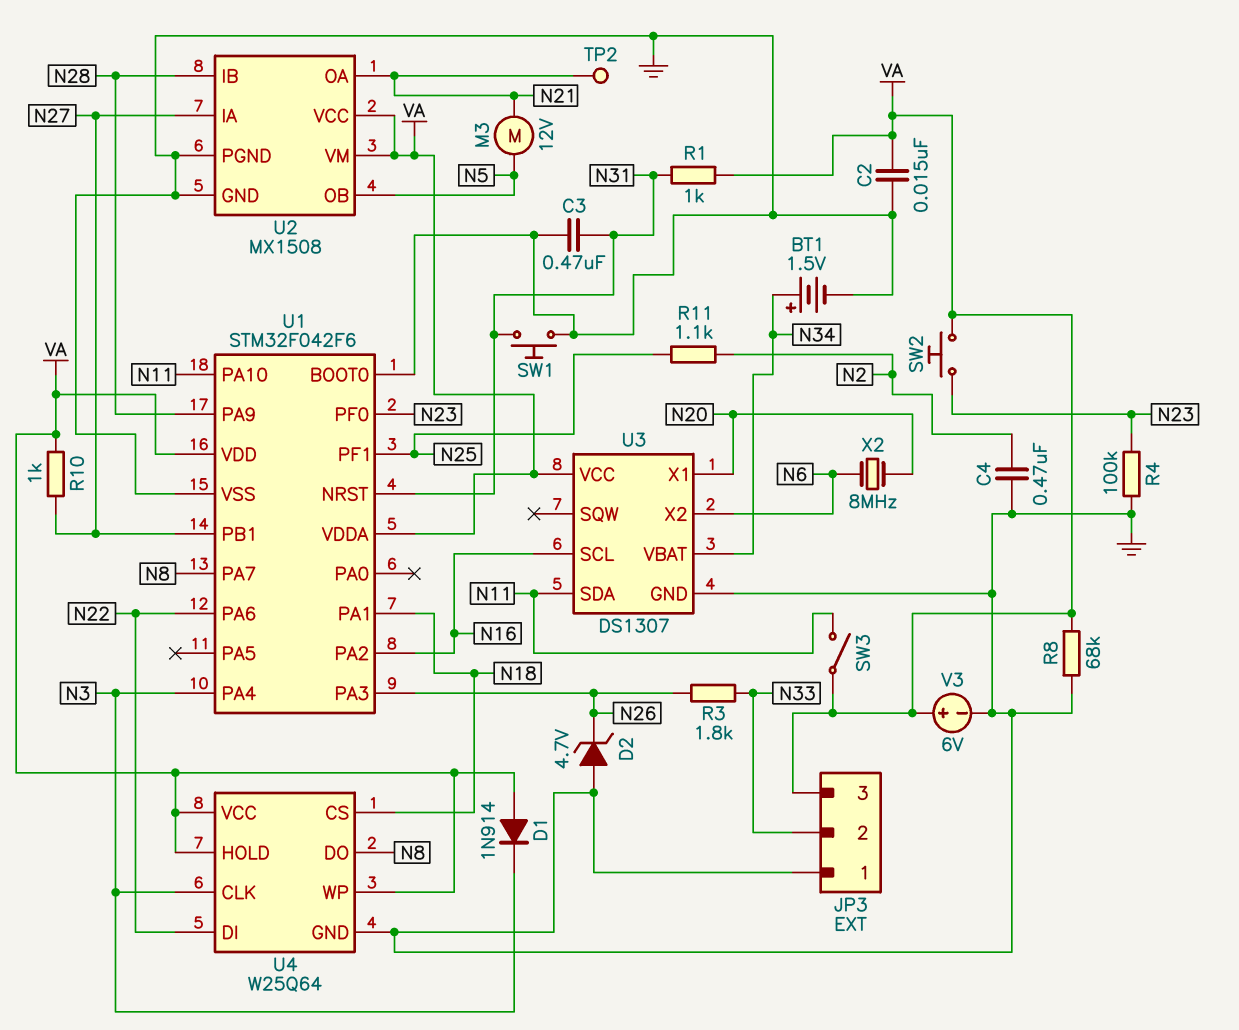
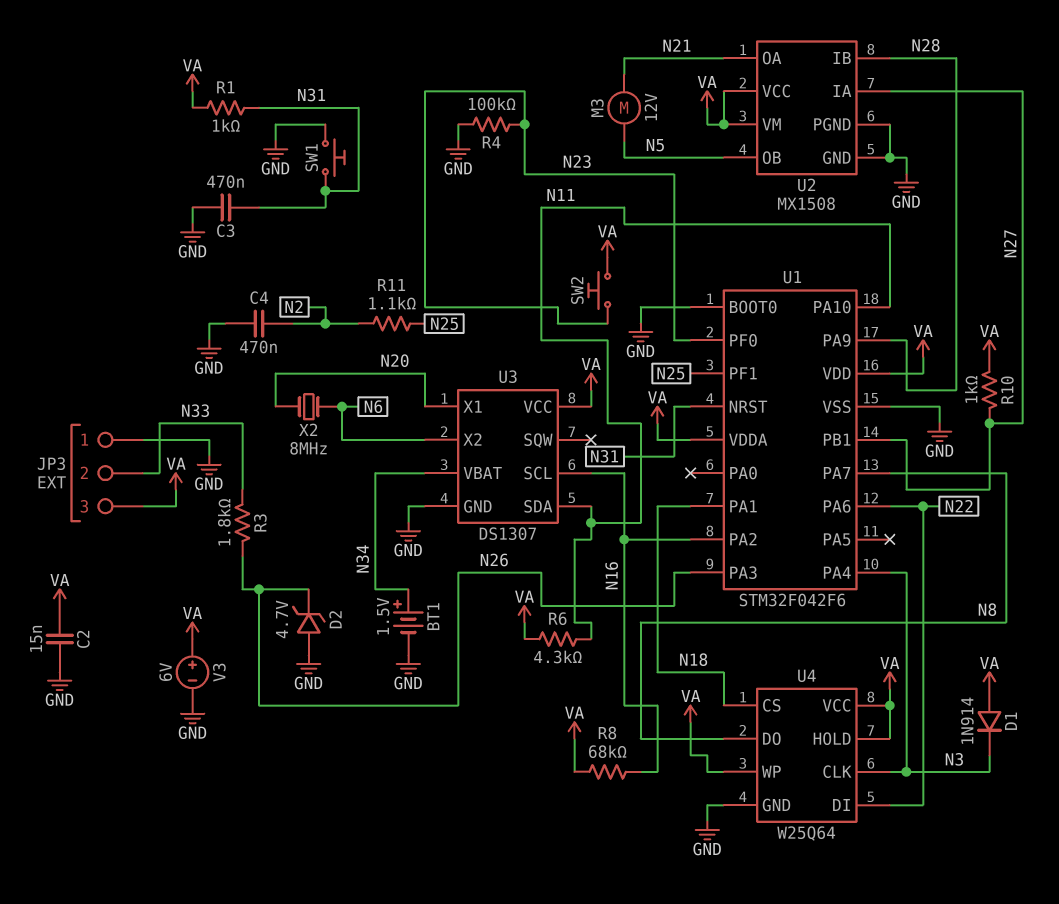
R6: none -> 4.3k (N11, VA)
R8: 68k (GND, VA) -> 68k (N16, VA)
SW3: switch (N11, VA) -> none
TP2: test point (N21) -> none

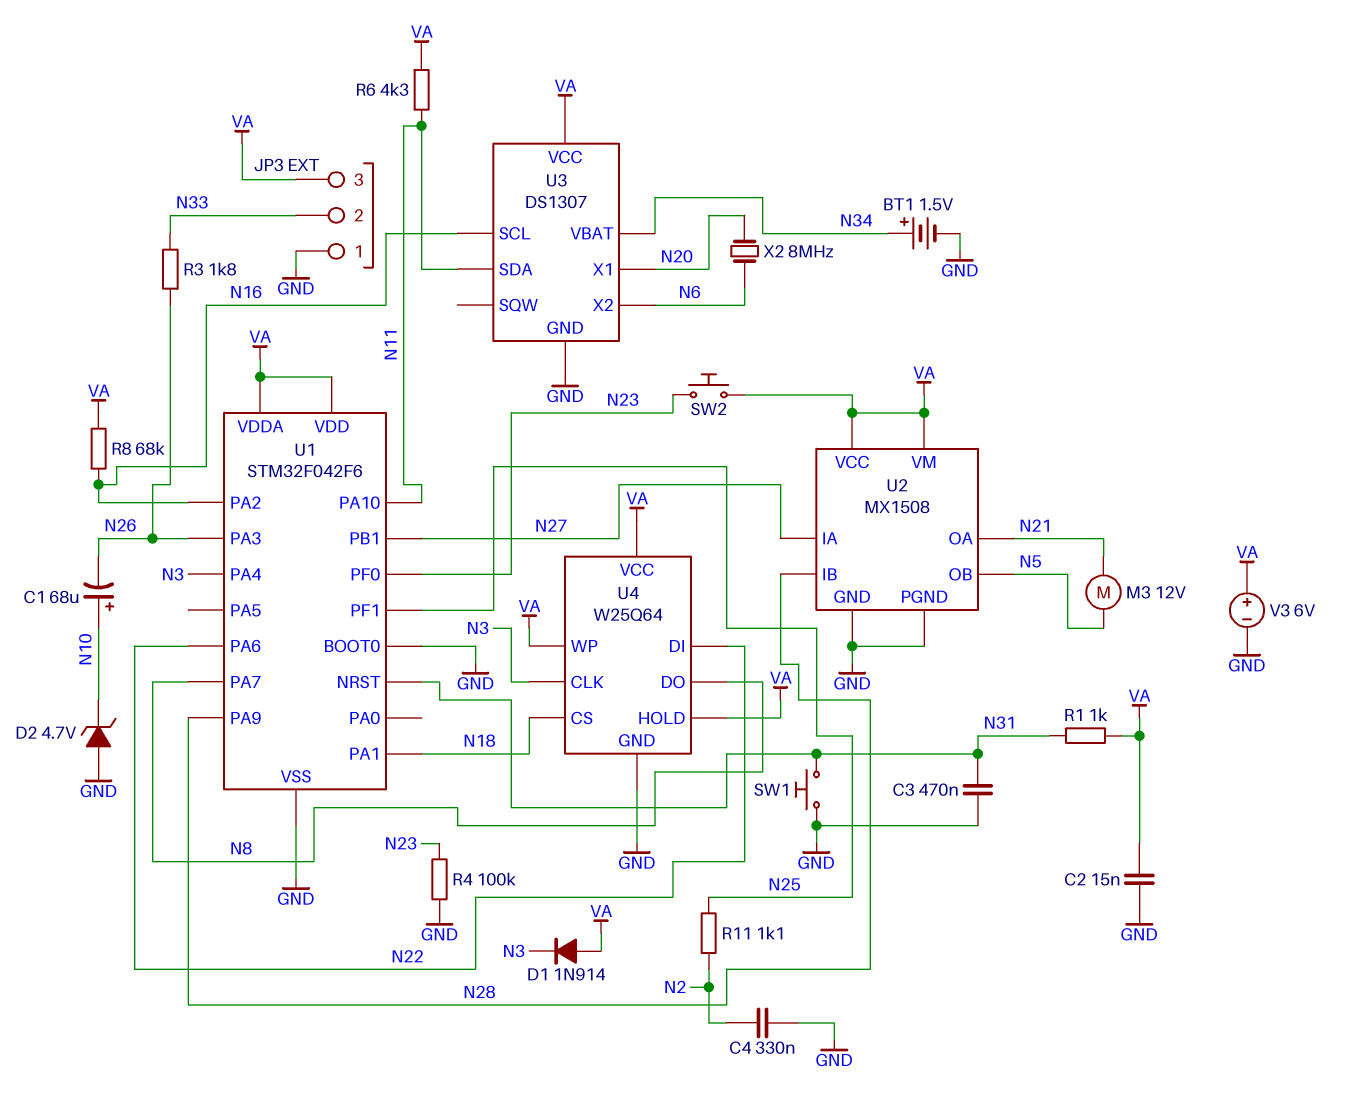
C1: none -> 68uF (plus N10, minus N26)
C4: 470nF (GND, N2) -> 330nF (GND, N2)
D2: zener 4.7V (A GND, K N26) -> zener 4.7V (A GND, K N10)
R10: 1k (N27, VA) -> none

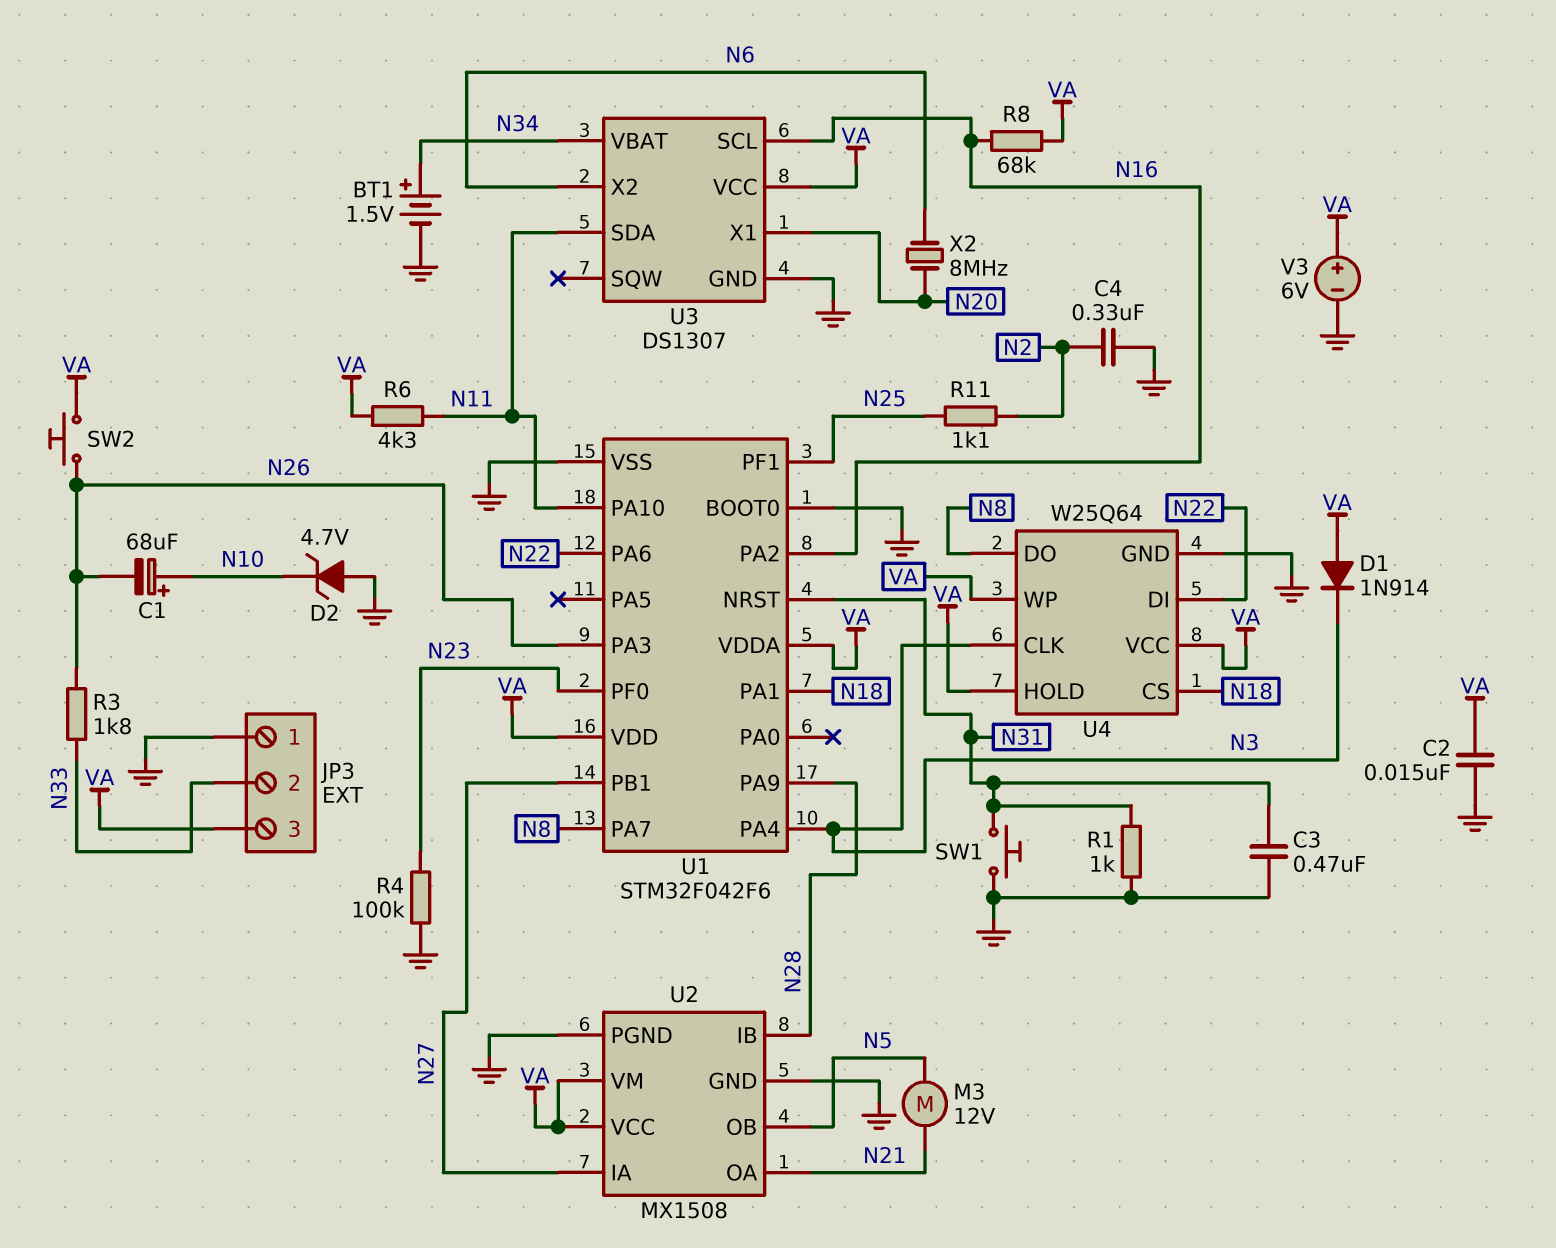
R1: 1k (N31, VA) -> 1k (GND, N31)
SW2: button (N23, VA) -> button (N26, VA)

